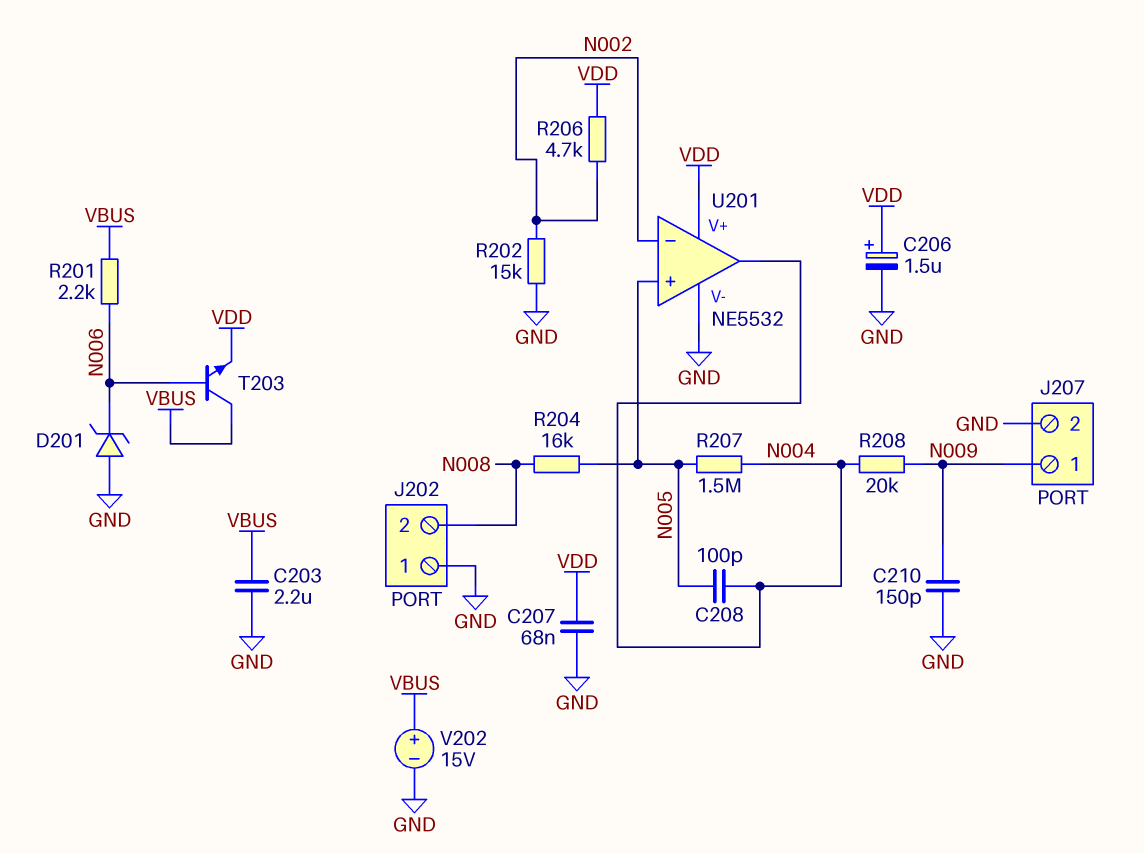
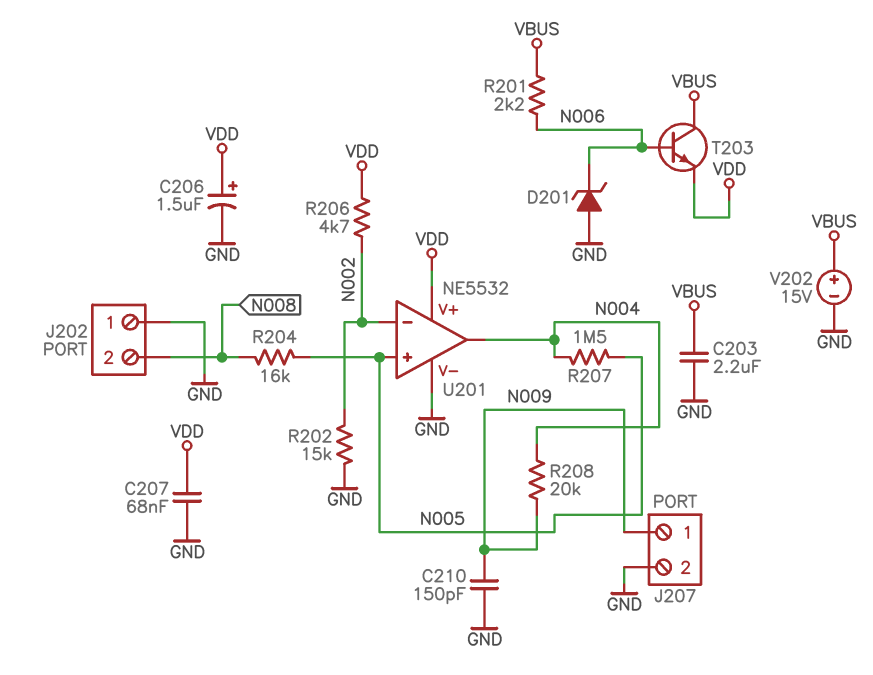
C208: 100pF (N004, N005) -> none

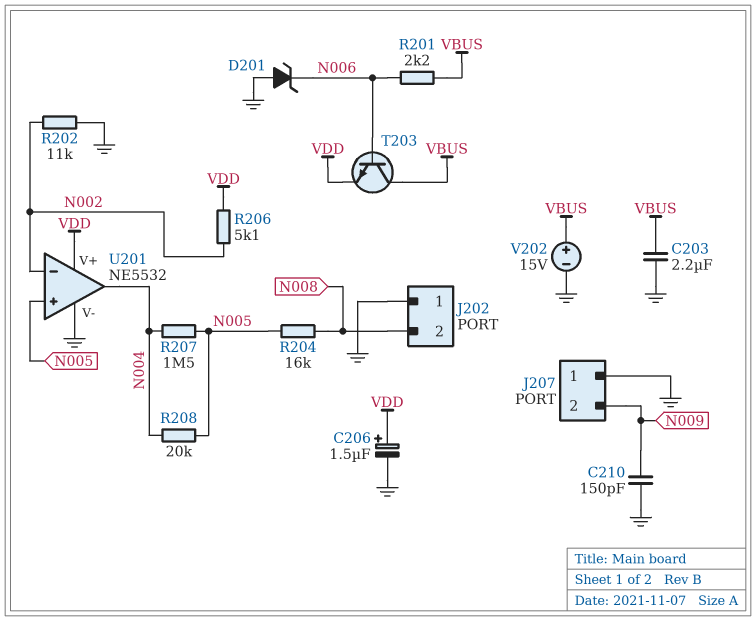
C207: 68nF (GND, VDD) -> none
J207 pin 1: N009 -> GND
J207 pin 2: GND -> N009
R202: 15k (GND, N002) -> 11k (GND, N002)
R206: 4.7k (N002, VDD) -> 5.1k (N002, VDD)
R208: 20k (N004, N009) -> 20k (N004, N005)

